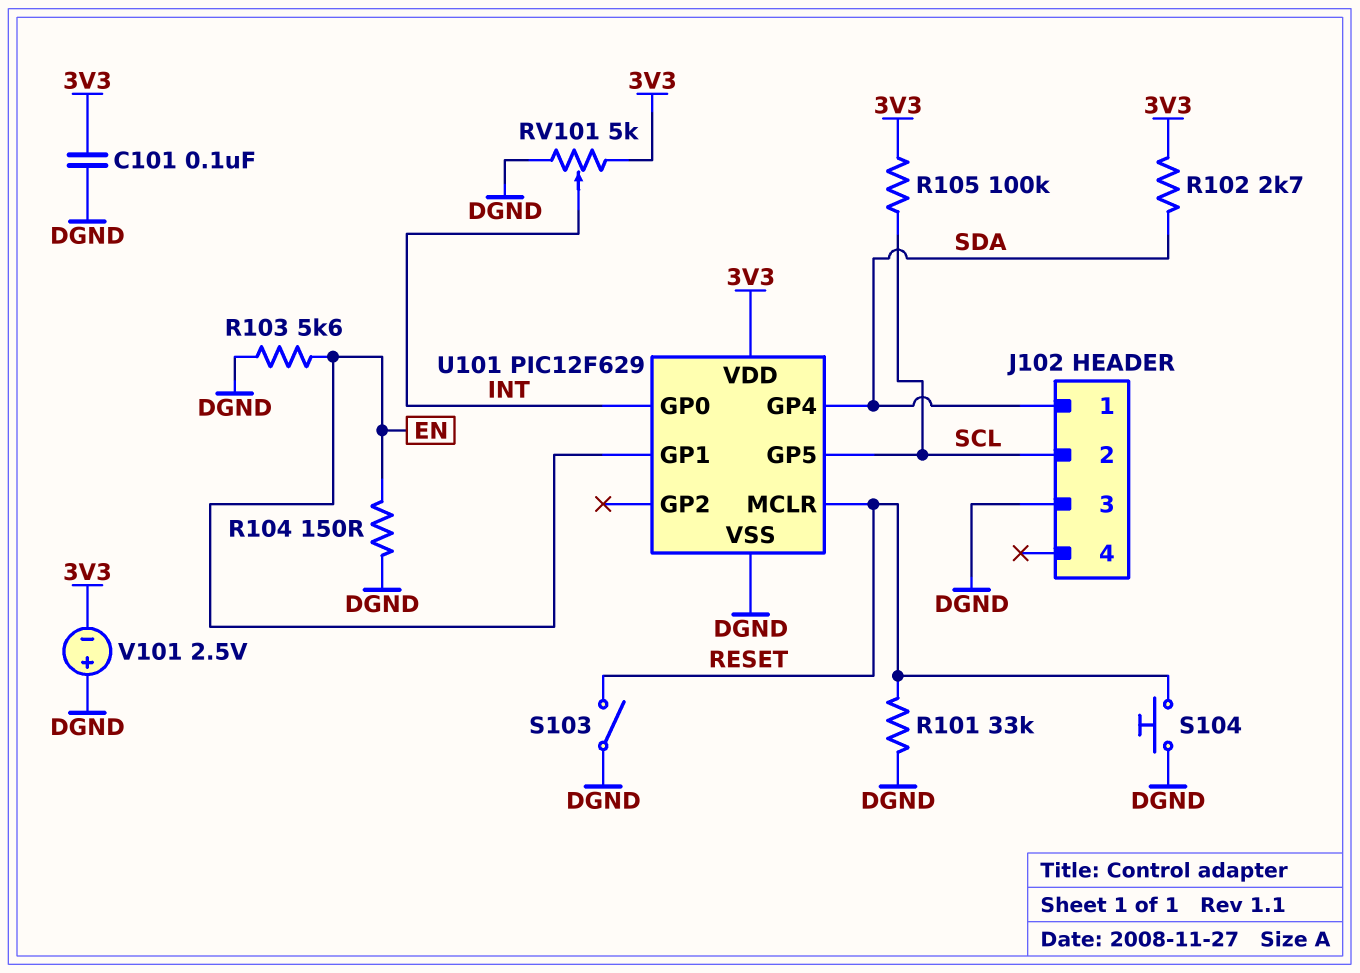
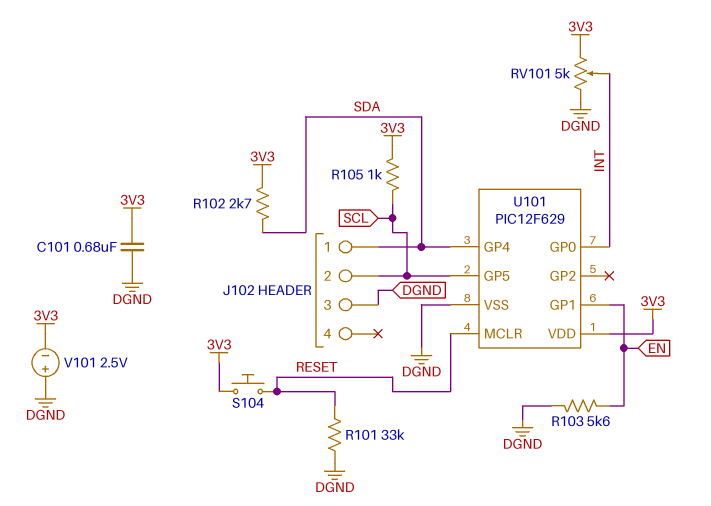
C101: 100nF (3V3, DGND) -> 680nF (3V3, DGND)
R104: 150 (DGND, EN) -> none
R105: 100k (3V3, SCL) -> 1k (3V3, SCL)
S103: switch (DGND, RESET) -> none
S104: button (DGND, RESET) -> button (3V3, RESET)

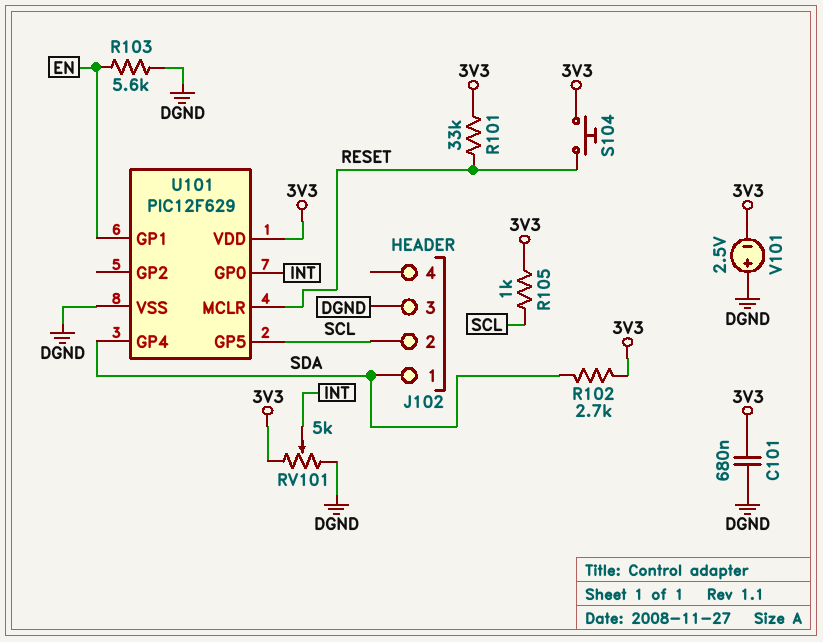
R101: 33k (DGND, RESET) -> 33k (3V3, RESET)

